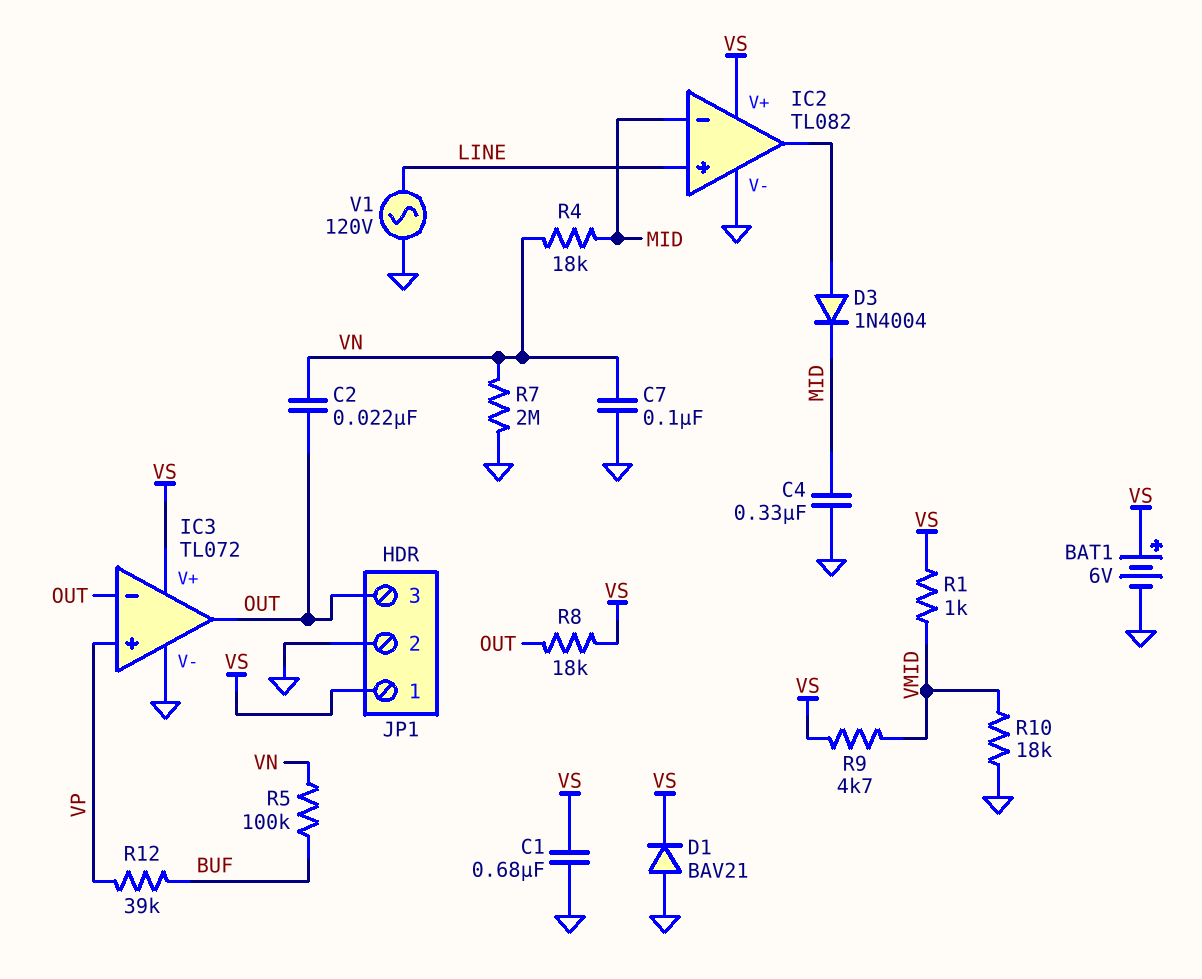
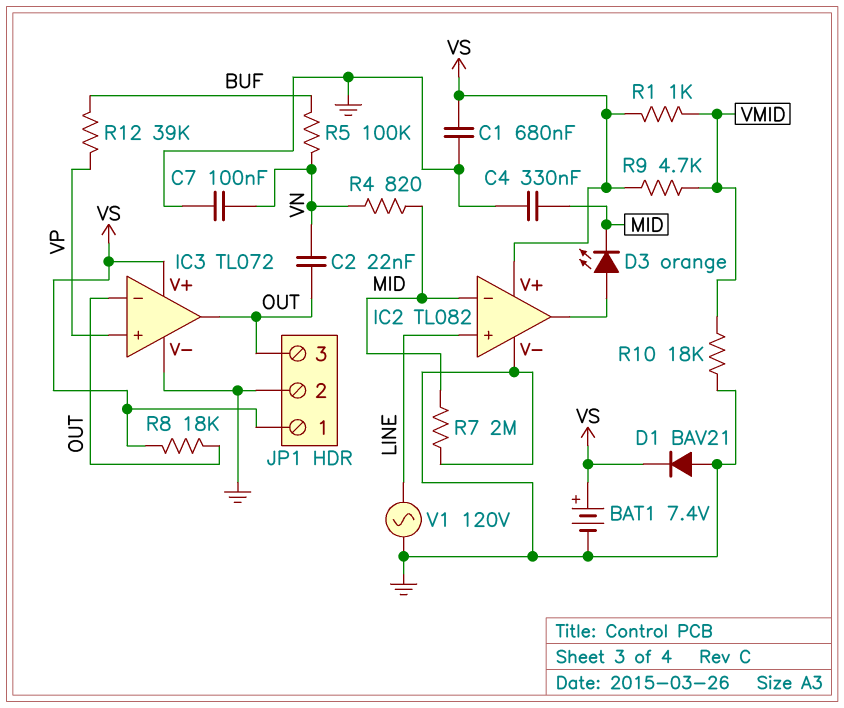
BAT1: 6V (plus VS, minus GND) -> 7.4V (plus VS, minus GND)
D3: diode 1N4004 (A IC2/out, K MID) -> LED orange (A IC2/out, K MID)
R4: 18k (MID, VN) -> 820 (MID, VN)
R7: 2M (GND, VN) -> 2M (GND, MID)

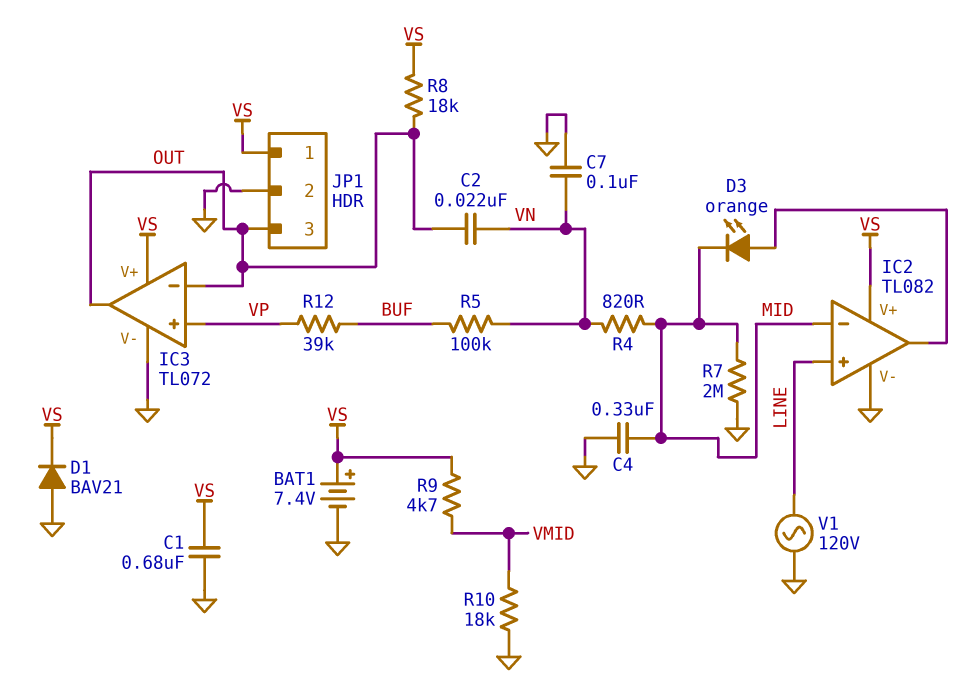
R1: 1k (VMID, VS) -> none

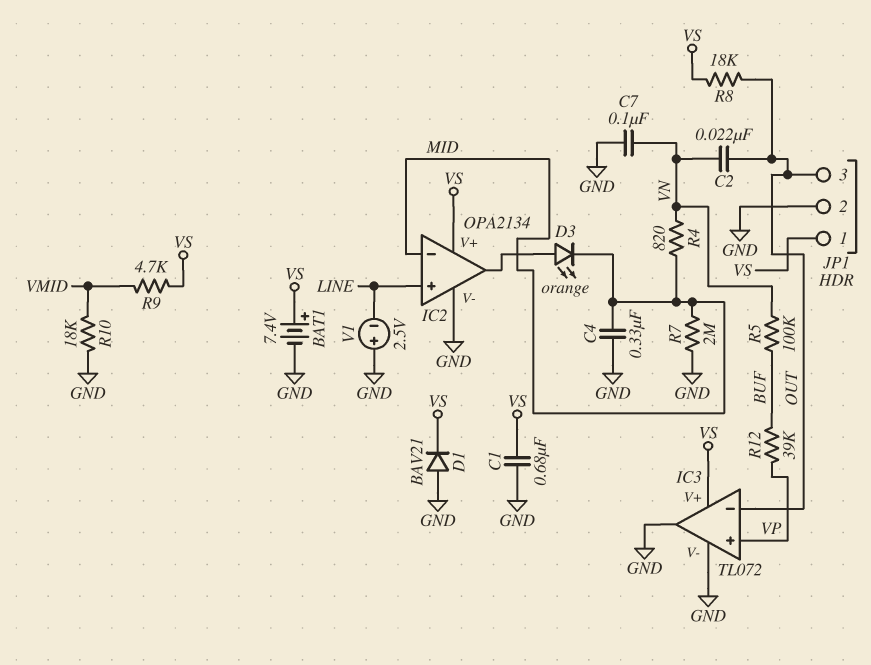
IC2: TL082 -> OPA2134
IC3 pin out: OUT -> GND
V1: AC 120V (GND, LINE) -> 2.5V (plus GND, minus LINE)

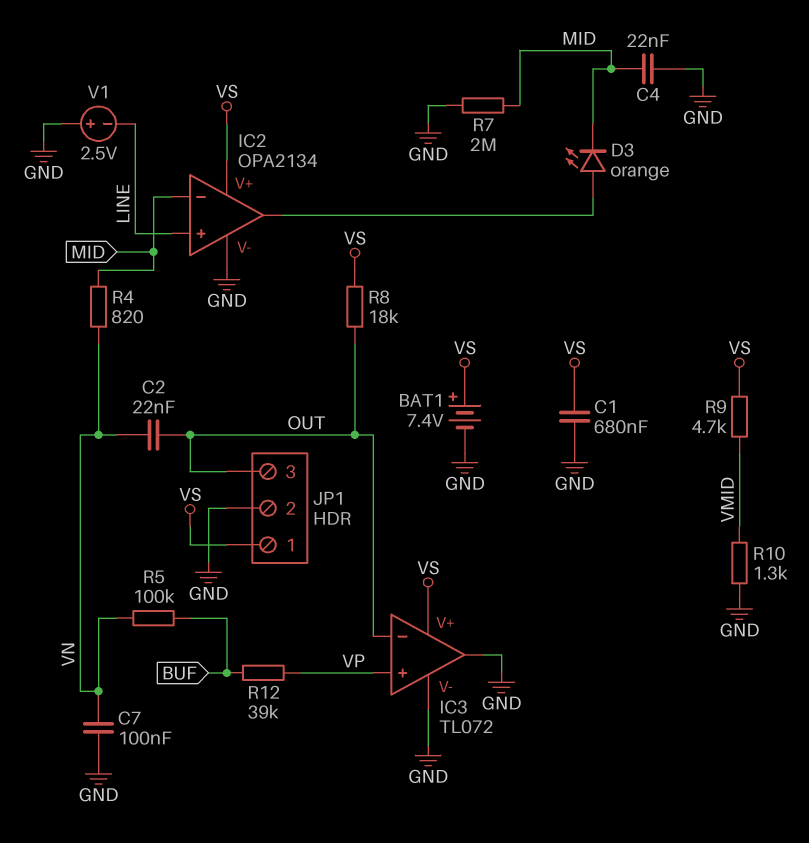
C4: 330nF (GND, MID) -> 22nF (GND, MID)
D1: diode BAV21 (A GND, K VS) -> none
R10: 18k (GND, VMID) -> 1.3k (GND, VMID)

